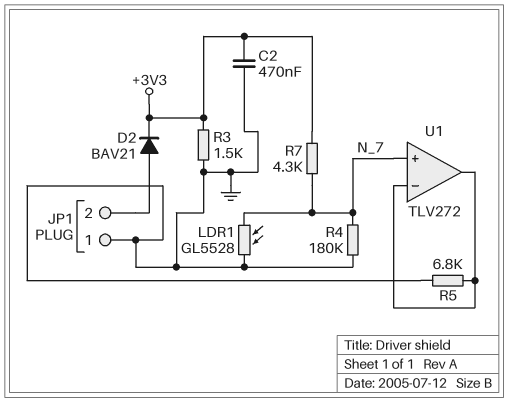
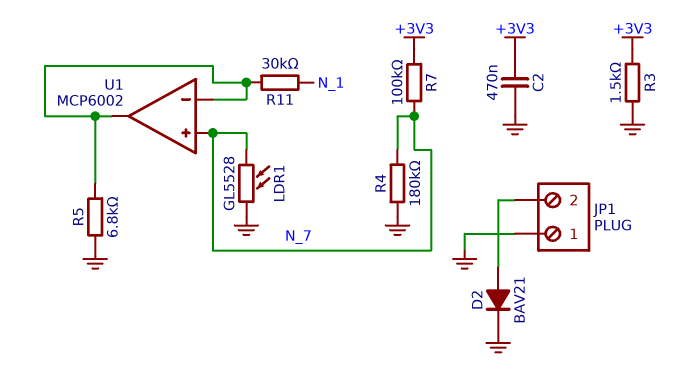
D2: diode BAV21 (A JP1/2, K +3V3) -> diode BAV21 (A JP1/2, K GND)
R7: 4.3k (+3V3, N_7) -> 100k (+3V3, N_7)
R11: none -> 30k (N_1, U1/in-)
U1: TLV272 -> MCP6002

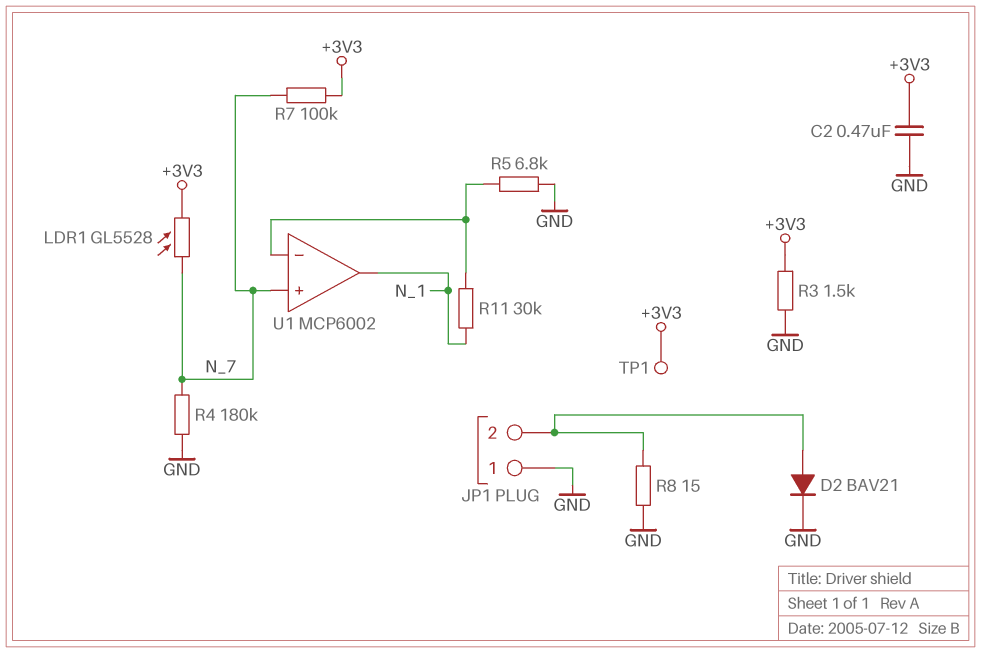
LDR1: GL5528 (GND, N_7) -> GL5528 (+3V3, N_7)
R8: none -> 15 (GND, JP1/2)
TP1: none -> test point (+3V3)
U1 pin out: U1/in- -> N_1

